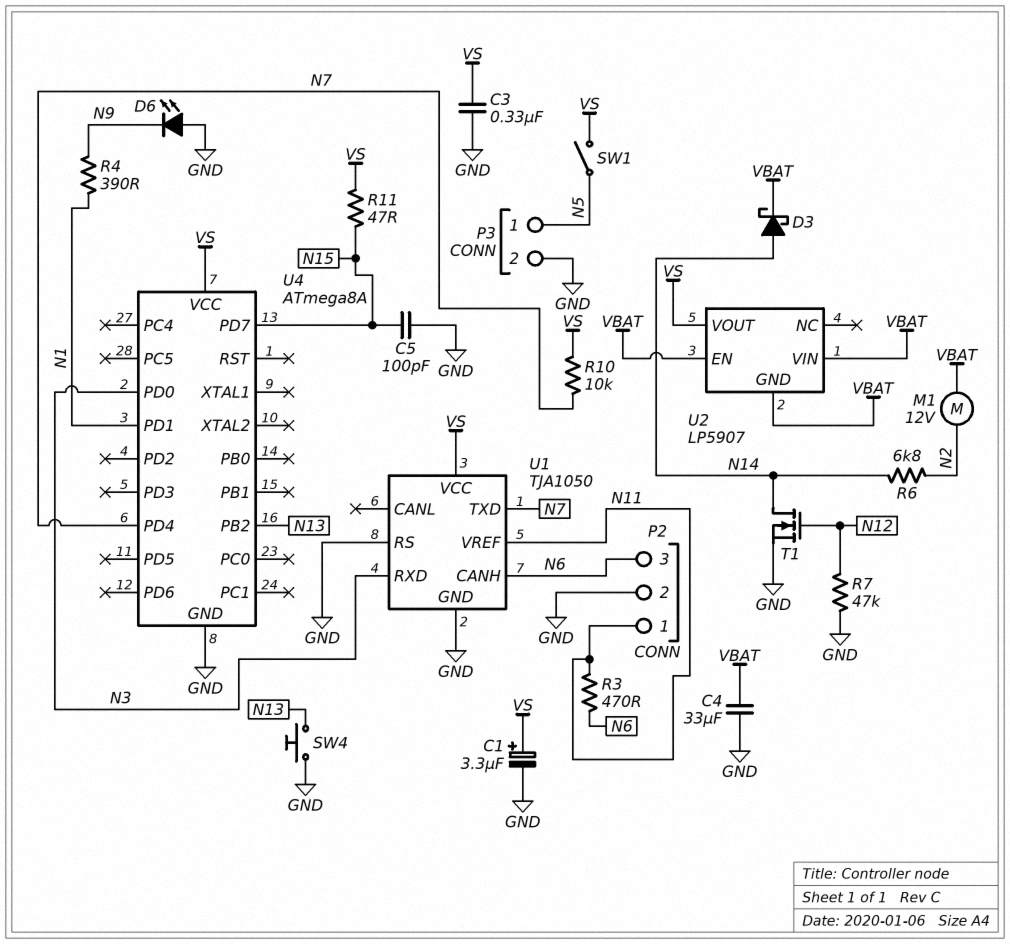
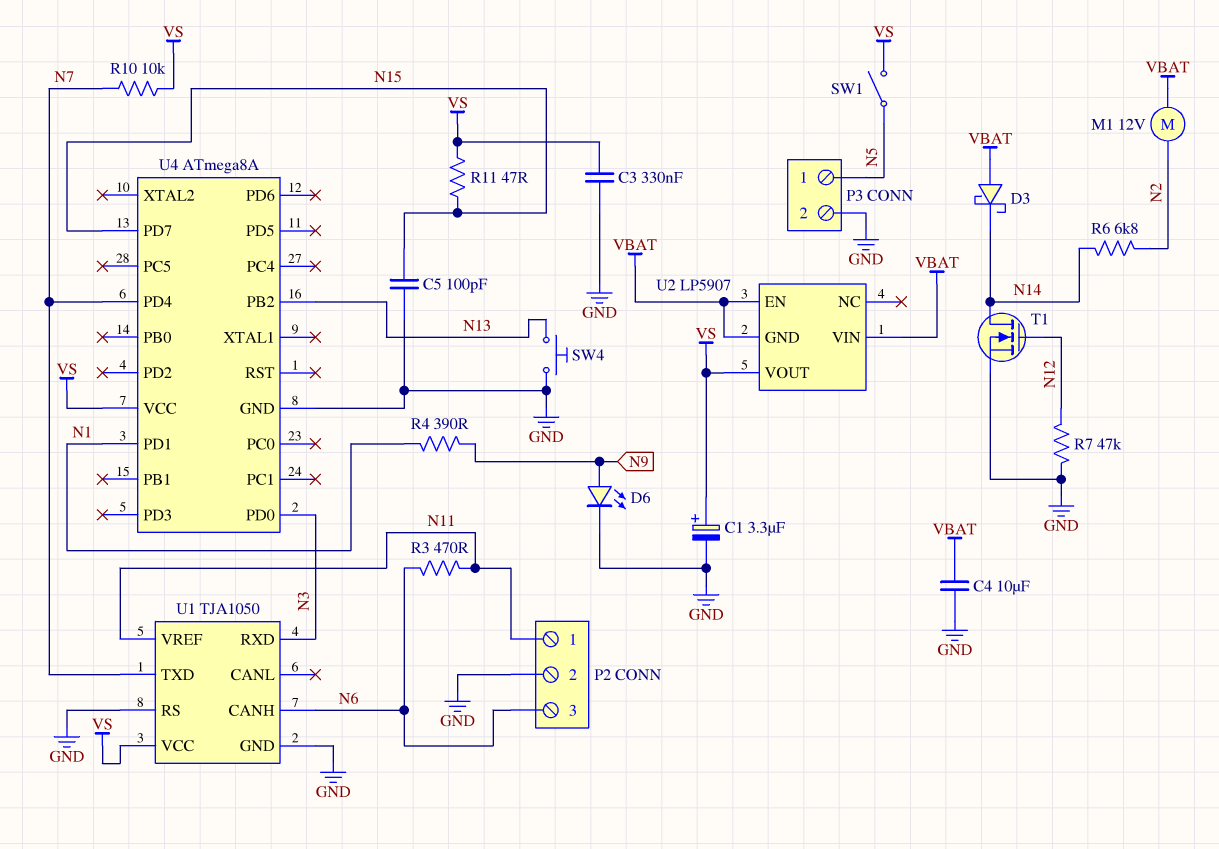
C4: 33uF (GND, VBAT) -> 10uF (GND, VBAT)
D3: schottky (A N14, K VBAT) -> schottky (A VBAT, K N14)
D6: LED (A GND, K N9) -> LED (A N9, K GND)

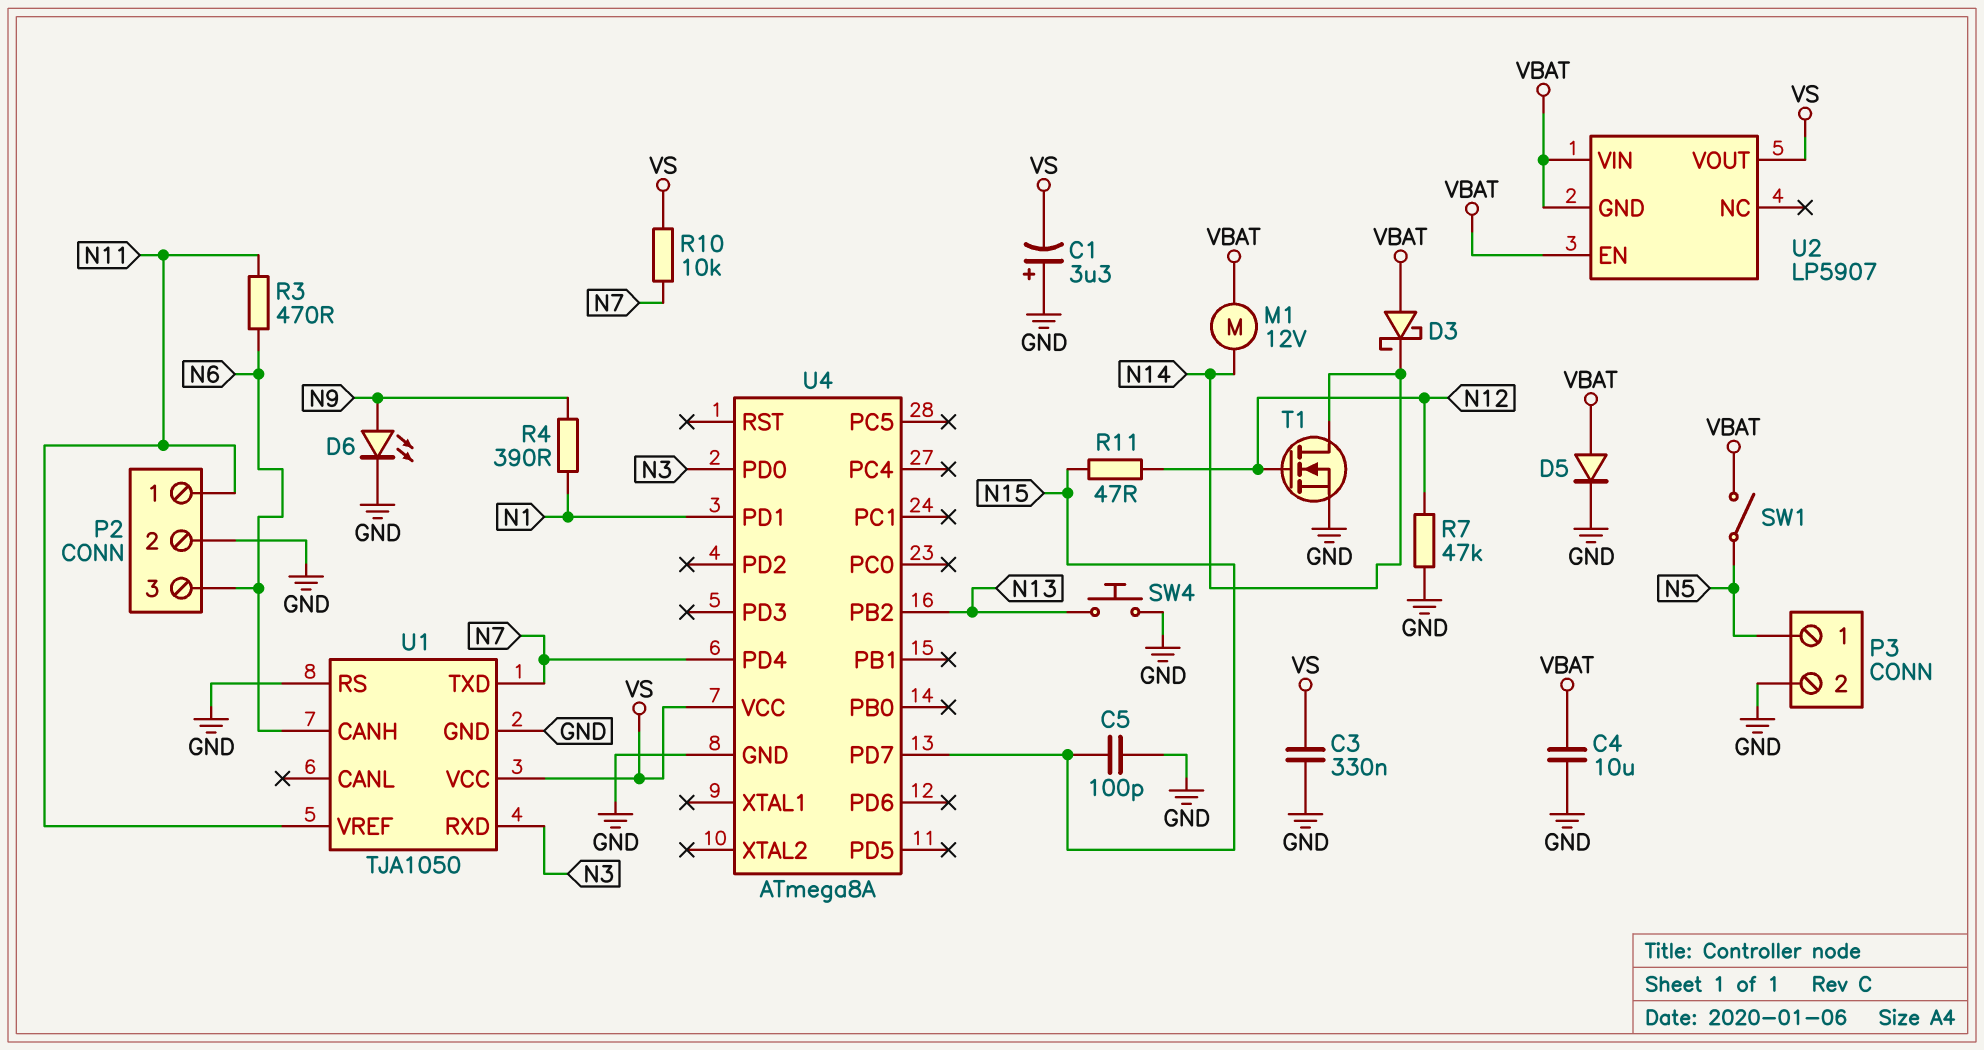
C1: 3.3uF (plus VS, minus GND) -> 3.3uF (plus GND, minus VS)
D5: none -> diode (A VBAT, K GND)
M1: motor 12V (N2, VBAT) -> motor 12V (N14, VBAT)
R6: 6.8k (N2, N14) -> none
R11: 47 (N15, VS) -> 47 (N12, N15)
SW1: switch (N5, VS) -> switch (N5, VBAT)

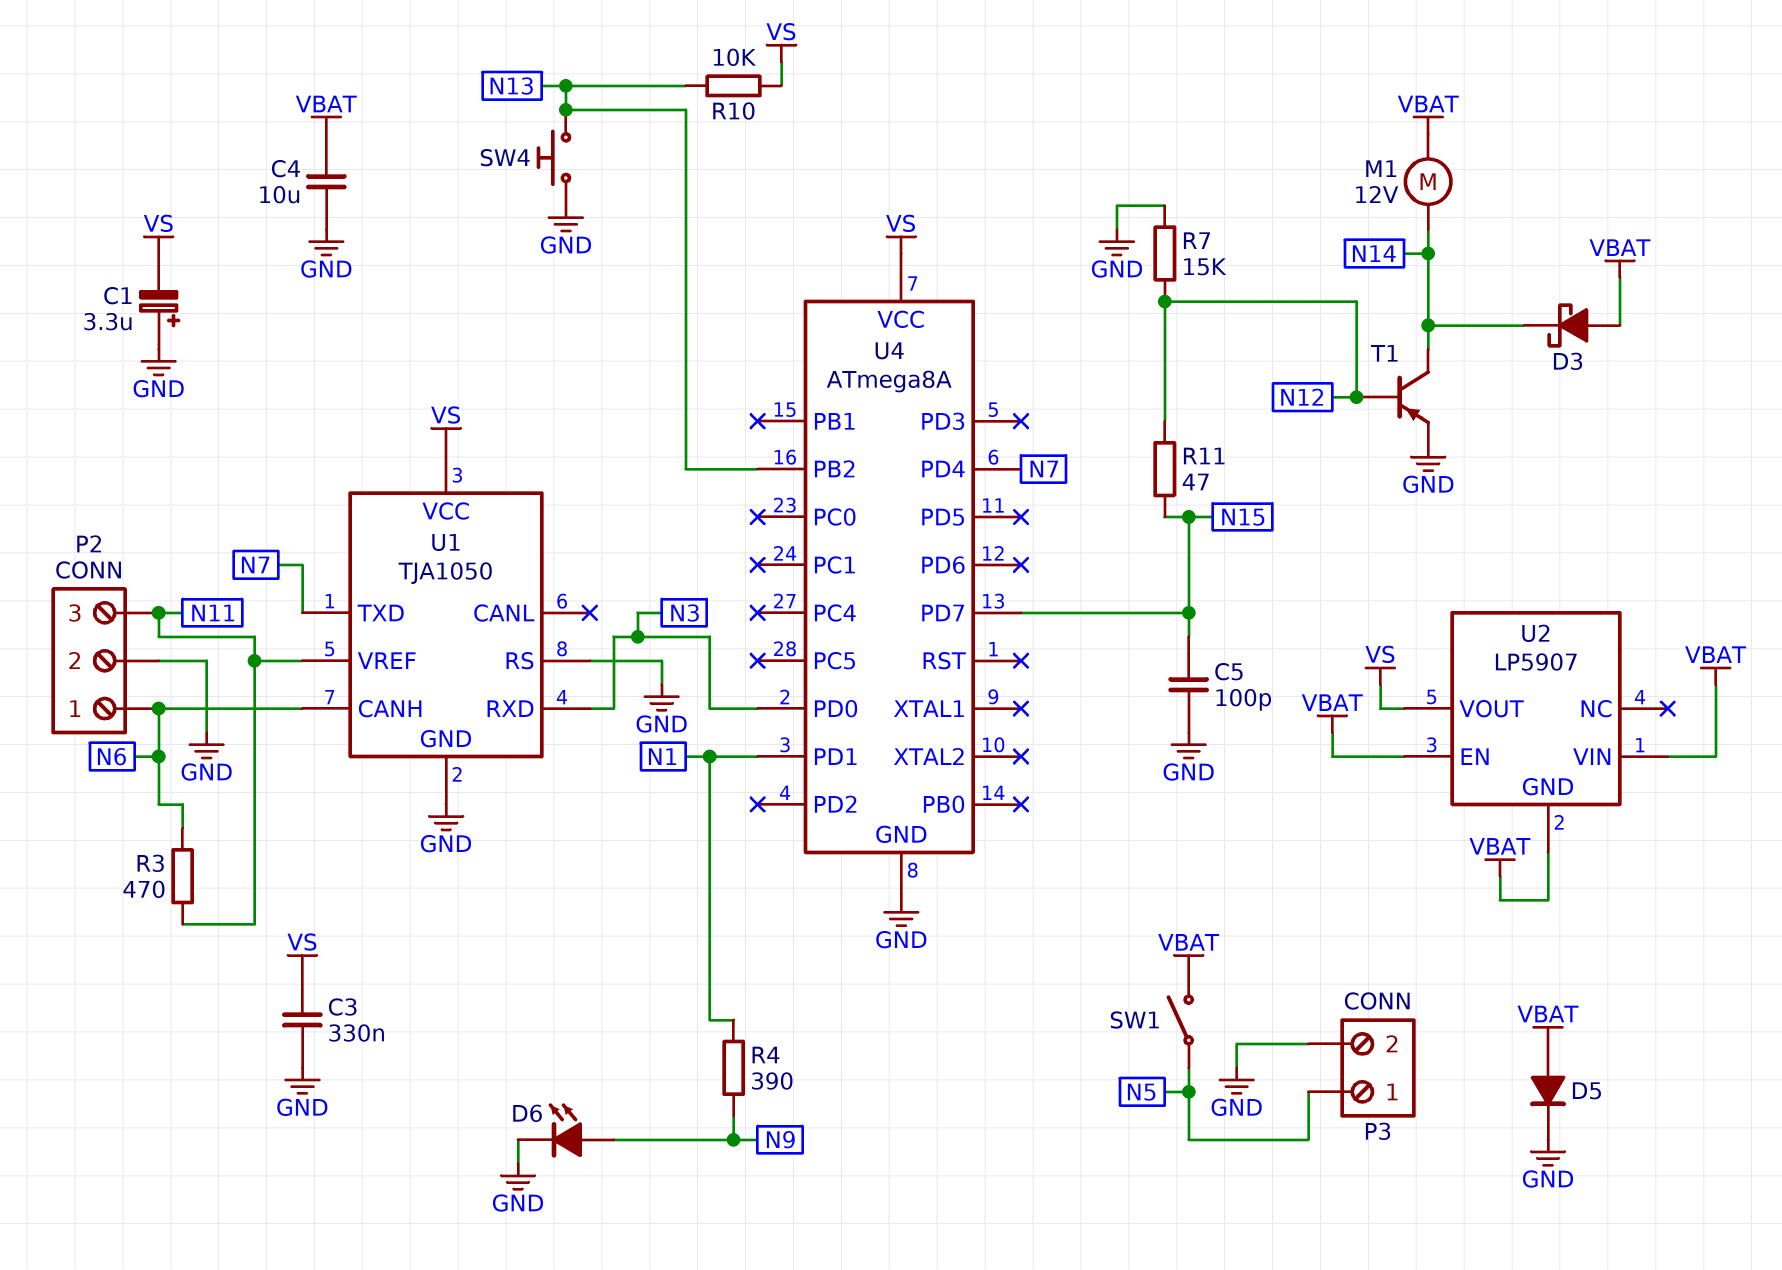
P2 pin 1: N11 -> N6
P2 pin 3: N6 -> N11
R7: 47k (GND, N12) -> 15k (GND, N12)
R10: 10k (N7, VS) -> 10k (N13, VS)
T1: NMOS (G N12, D N14, S GND) -> PNP (B N12, C N14, E GND)

